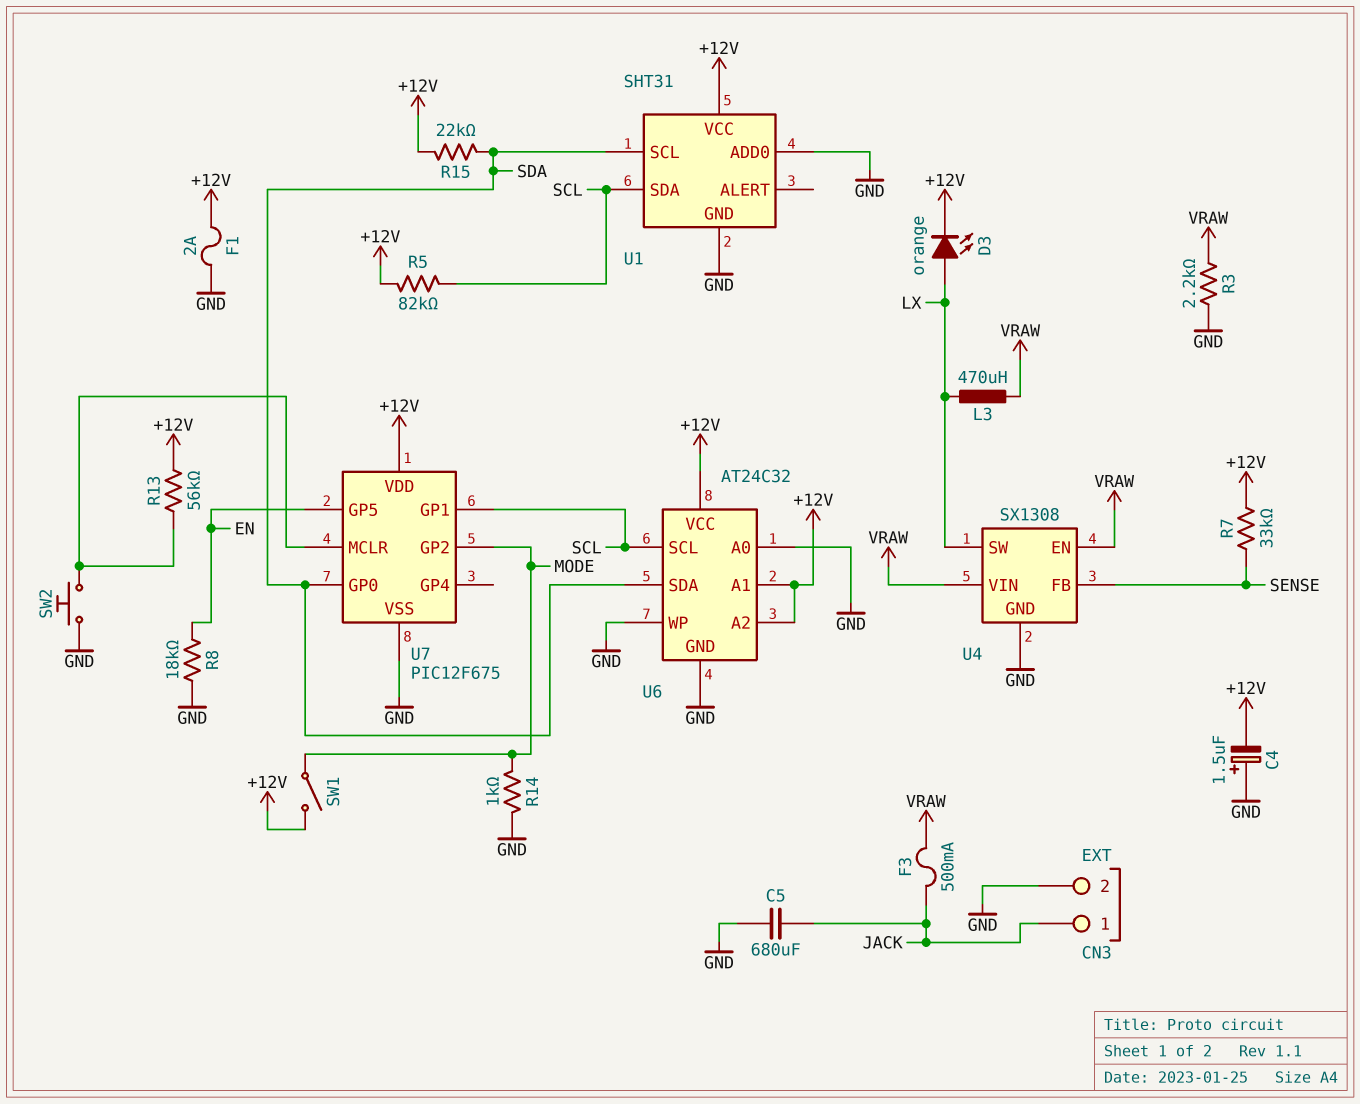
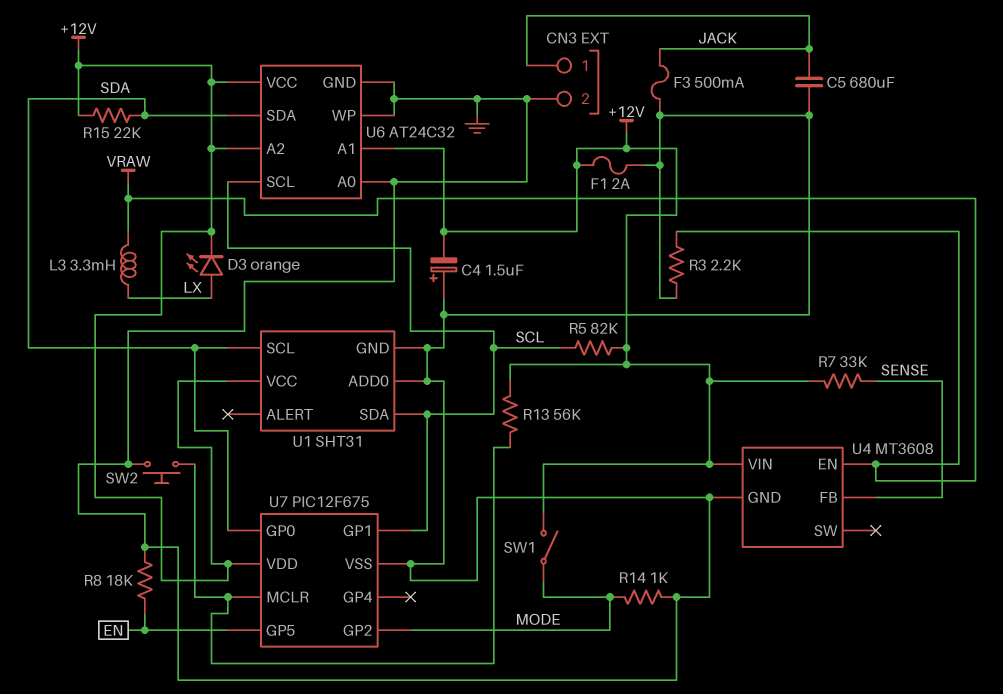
F3: 500mA (JACK, VRAW) -> 500mA (GND, JACK)
L3: 470uH (LX, VRAW) -> 3.3mH (LX, VRAW)
U4: SX1308 -> MT3608
U4 pin SW: LX -> none
U4 pin VIN: VRAW -> +12V

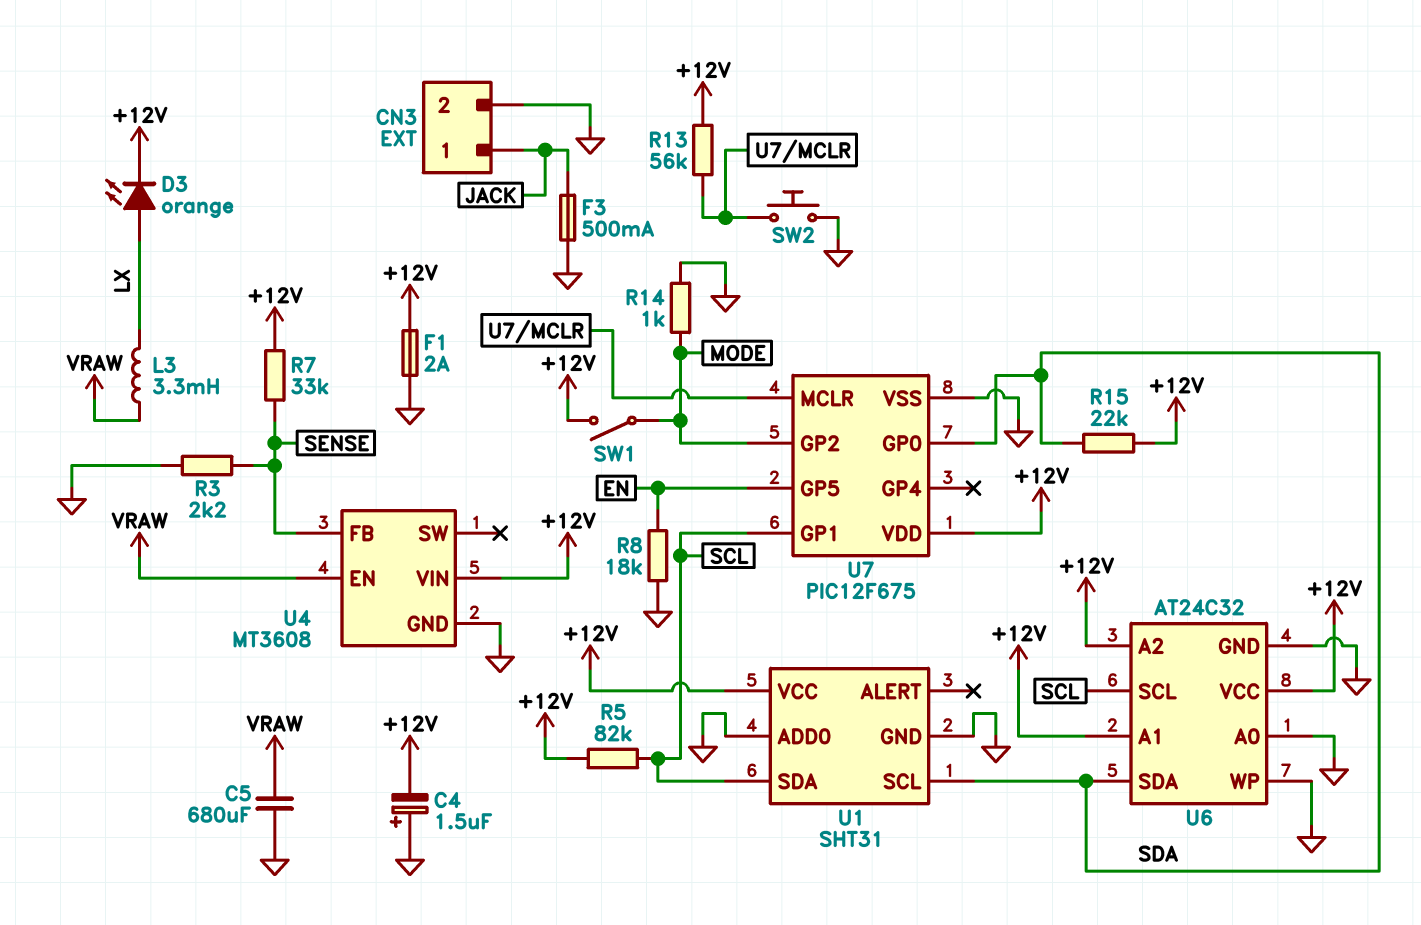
C5: 680uF (GND, JACK) -> 680uF (GND, VRAW)
R3: 2.2k (GND, VRAW) -> 2.2k (GND, SENSE)

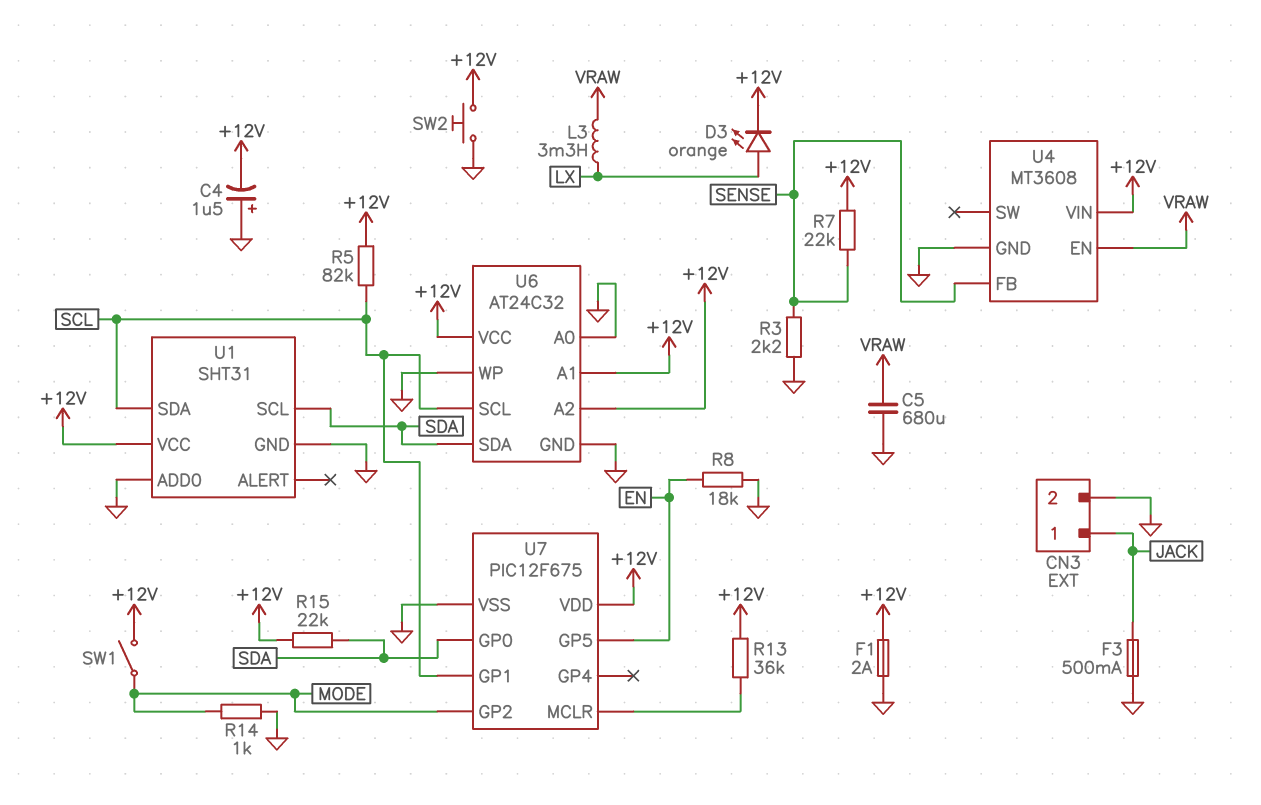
R7: 33k (+12V, SENSE) -> 22k (+12V, SENSE)
R13: 56k (+12V, U7/MCLR) -> 36k (+12V, U7/MCLR)
SW2: button (GND, U7/MCLR) -> button (+12V, GND)

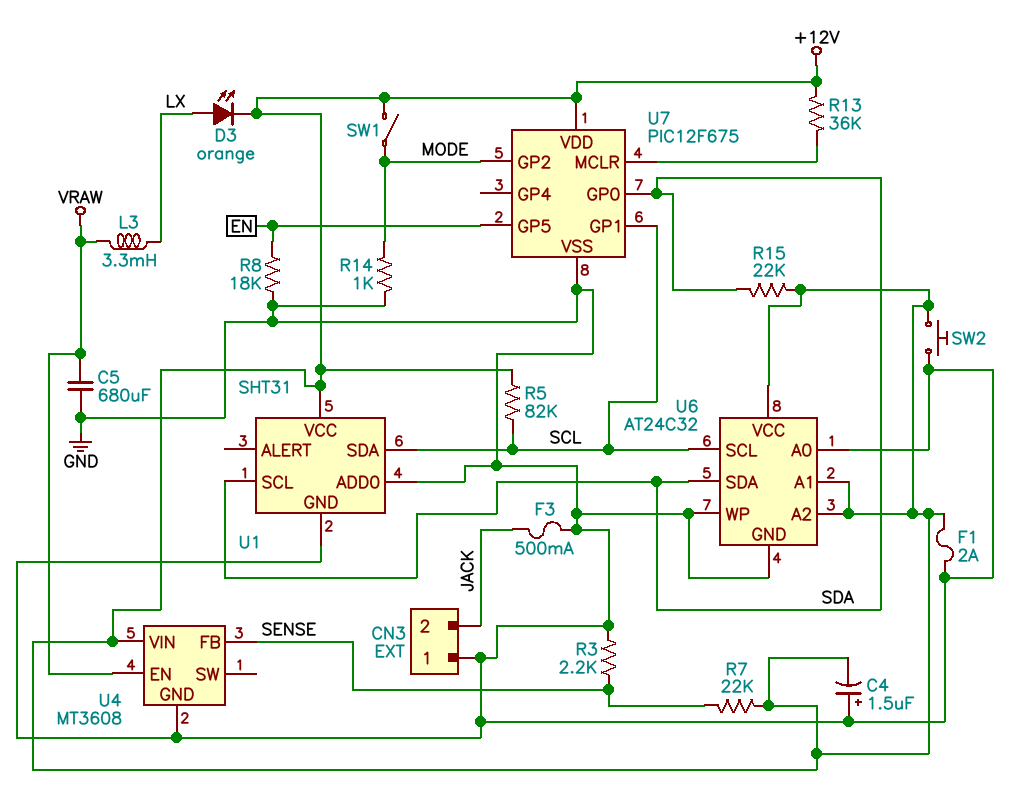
CN3 pin 1: JACK -> GND
CN3 pin 2: GND -> JACK

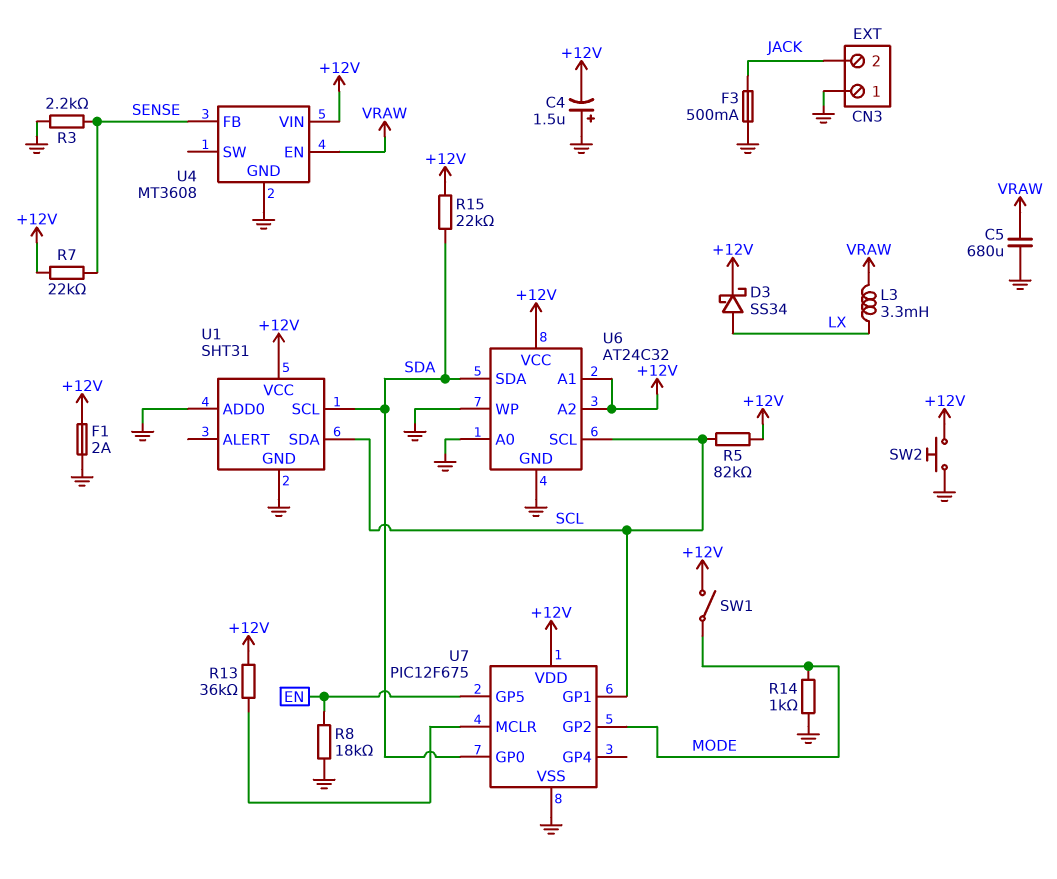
D3: LED orange (A LX, K +12V) -> schottky SS34 (A LX, K +12V)

